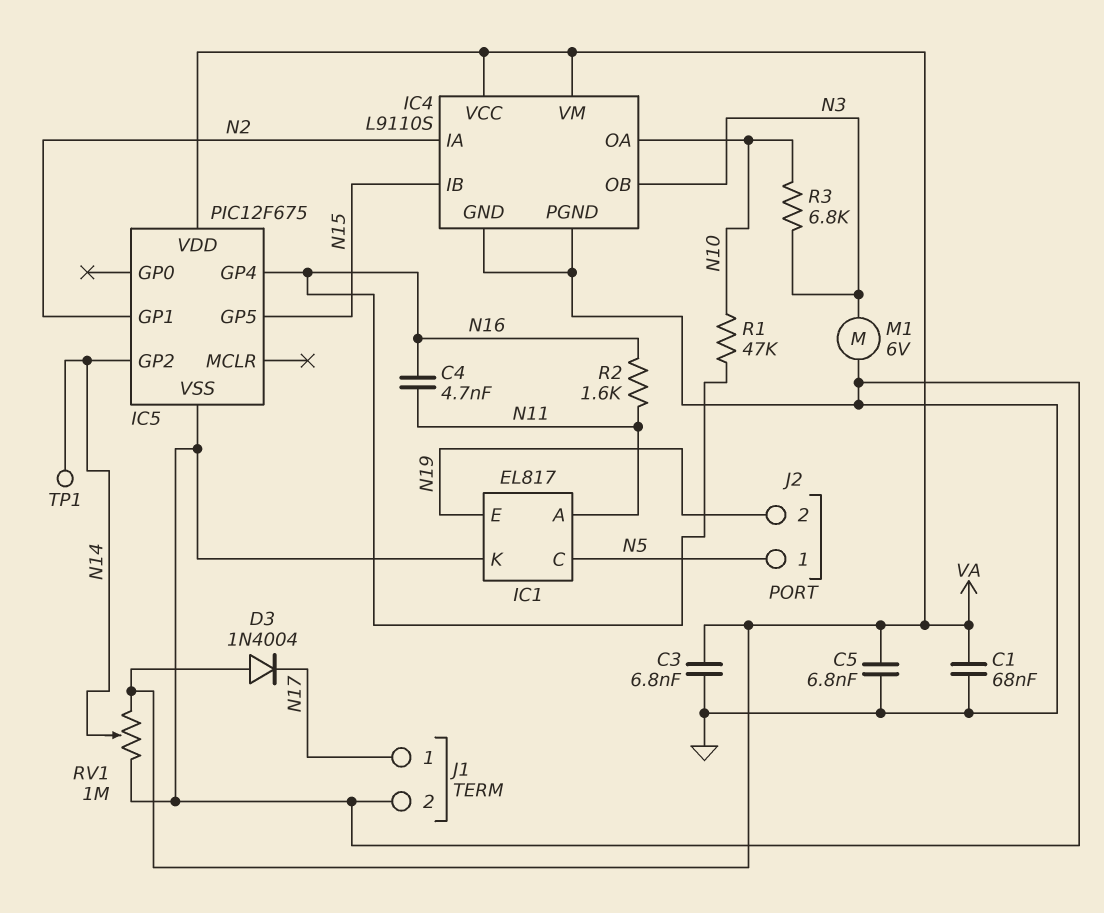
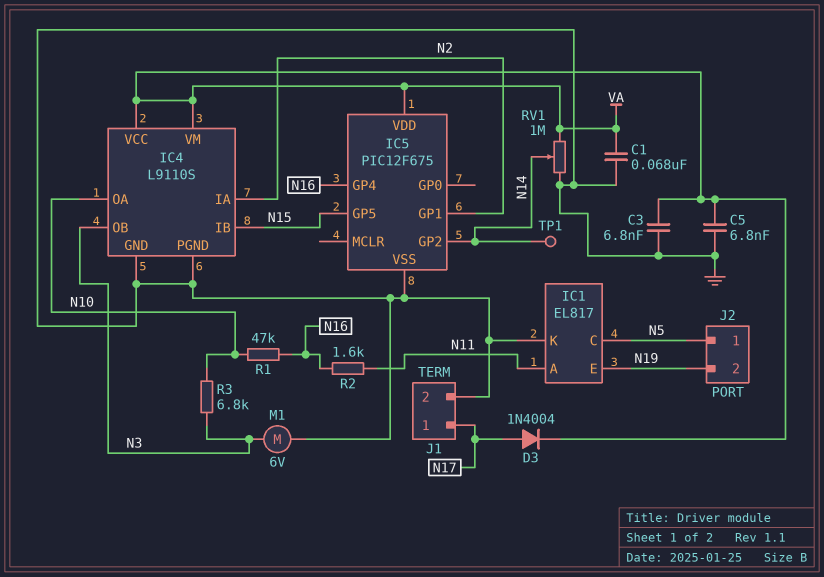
C4: 4.7nF (N11, N16) -> none
D3: diode 1N4004 (A VA, K N17) -> diode 1N4004 (A N17, K VA)

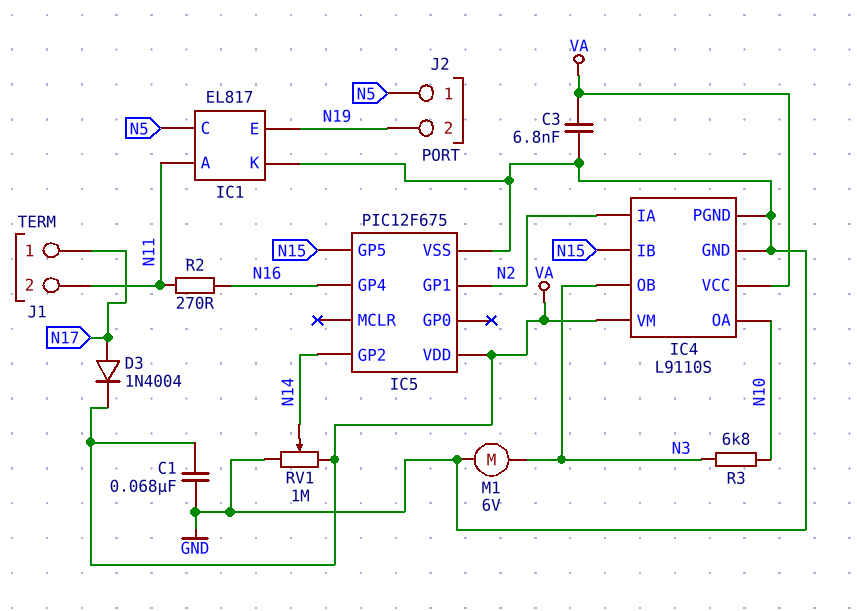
C5: 6.8nF (GND, VA) -> none
J1 pin 2: GND -> N11
R1: 47k (N10, N16) -> none
R2: 1.6k (N11, N16) -> 270 (N11, N16)
TP1: test point (N14) -> none

